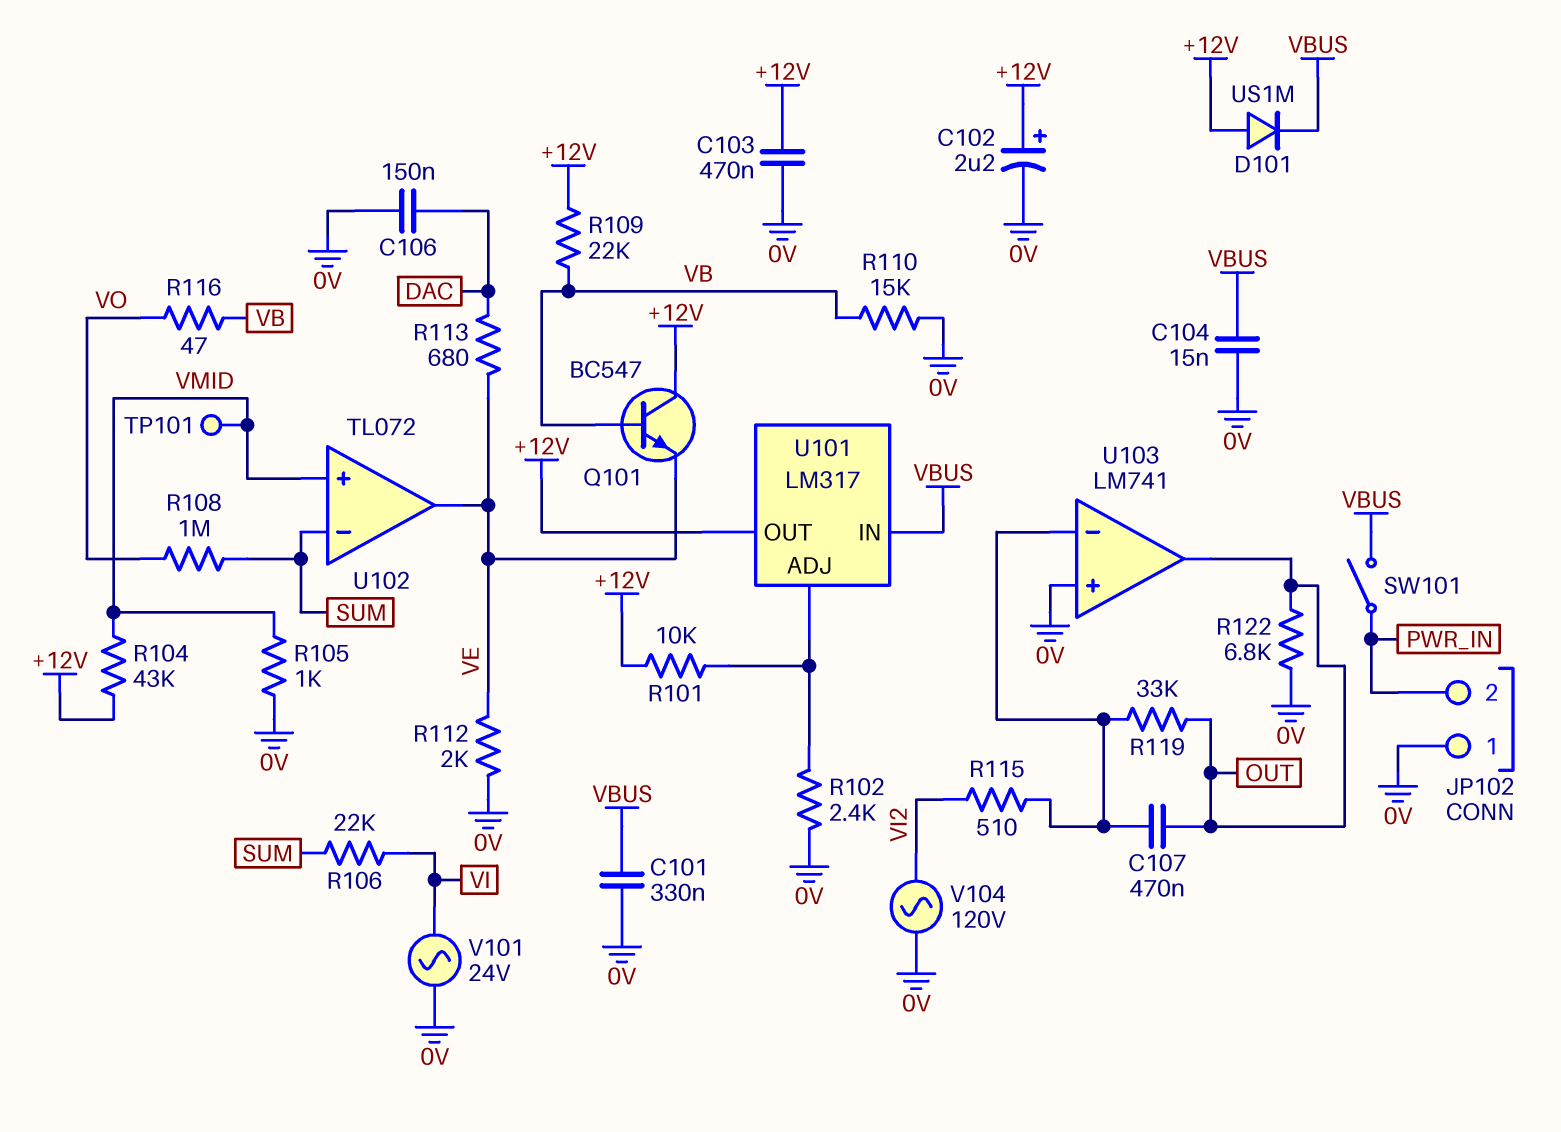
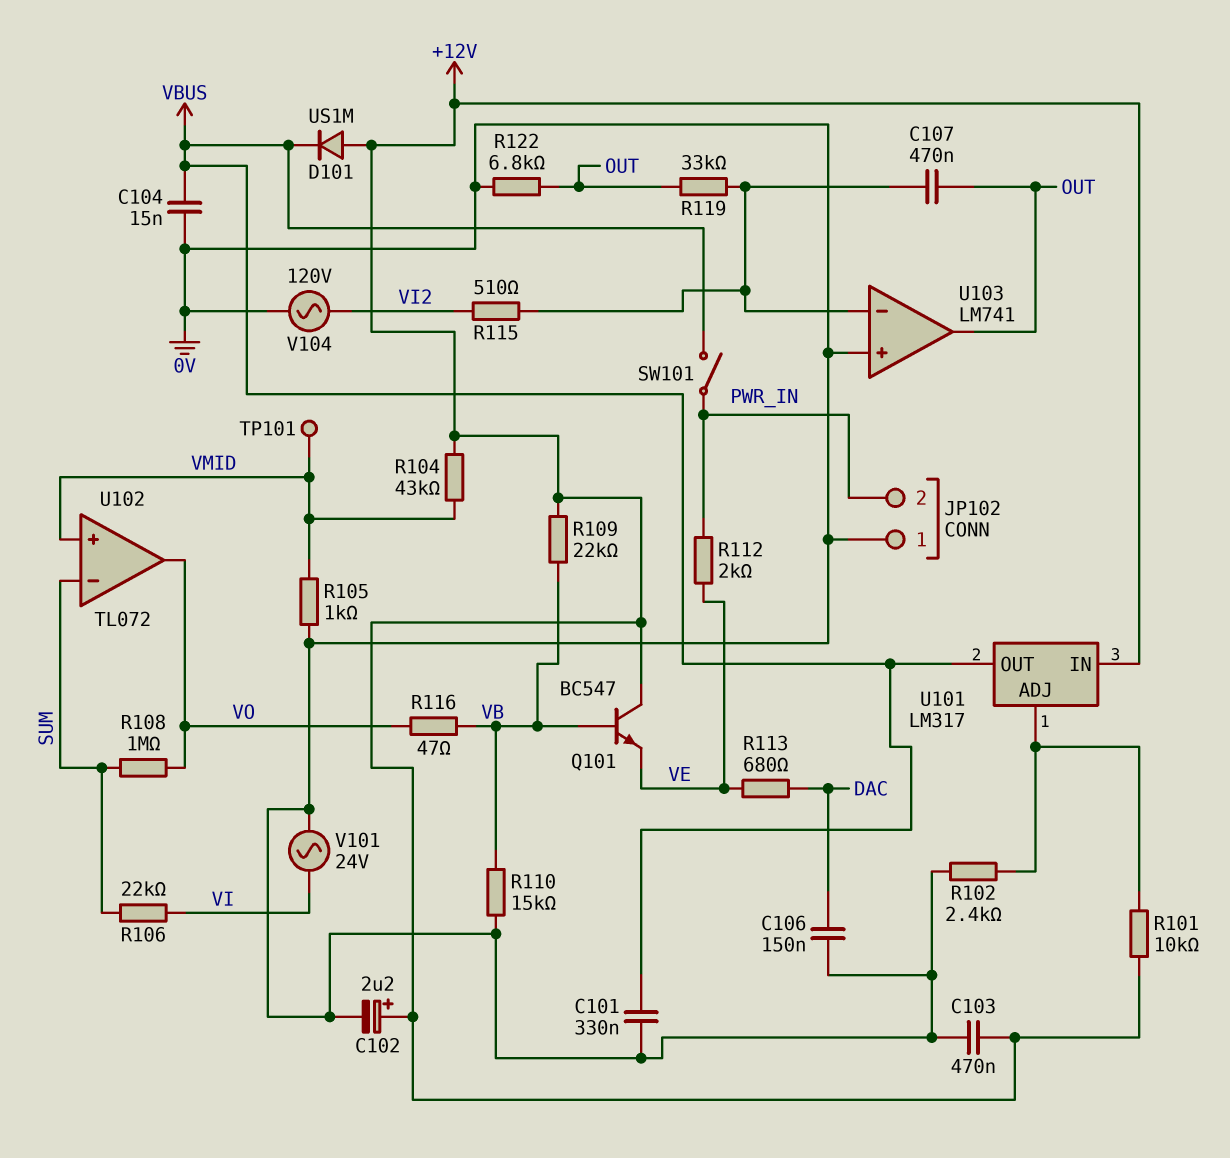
R112: 2k (0V, VE) -> 2k (PWR_IN, VE)
U101 pin IN: VBUS -> +12V
U101 pin OUT: +12V -> VBUS
U102 pin out: VE -> VO

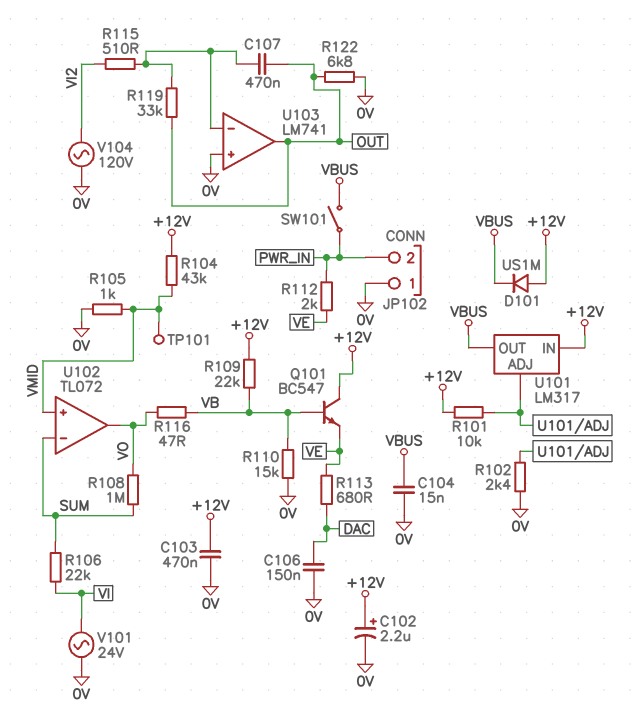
C101: 330nF (0V, VBUS) -> none

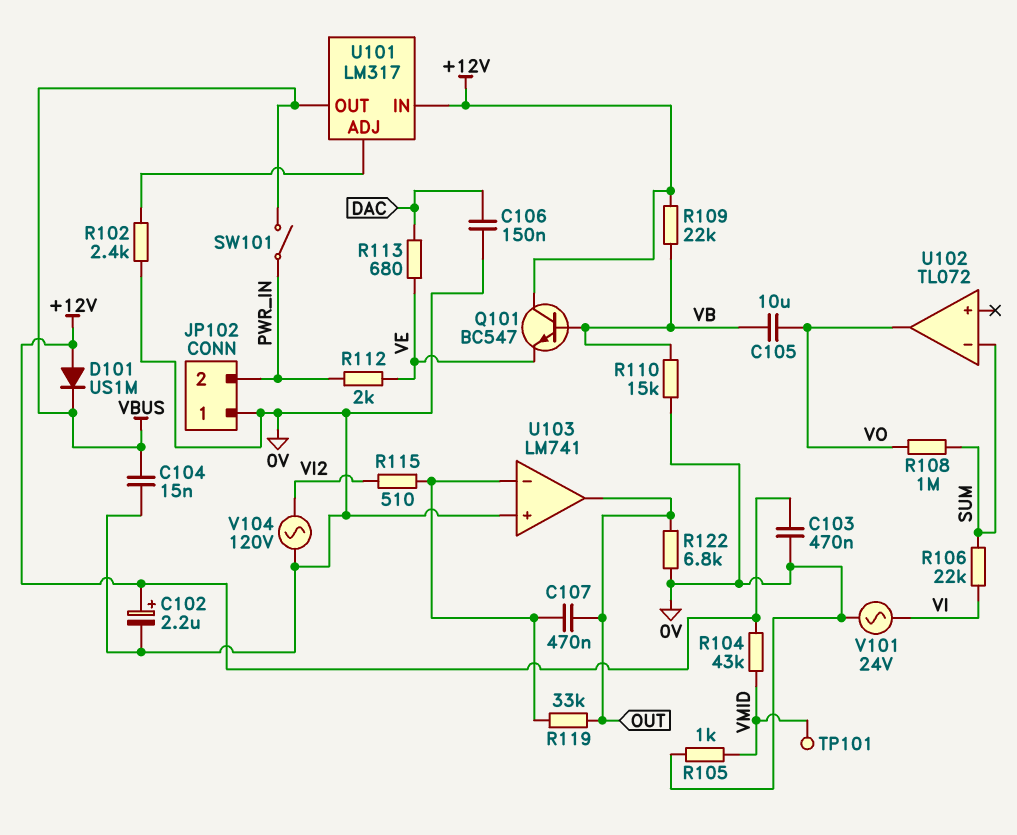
C105: none -> 10uF (VB, VO)
R101: 10k (+12V, U101/ADJ) -> none
R116: 47 (VB, VO) -> none
U102 pin in+: VMID -> none

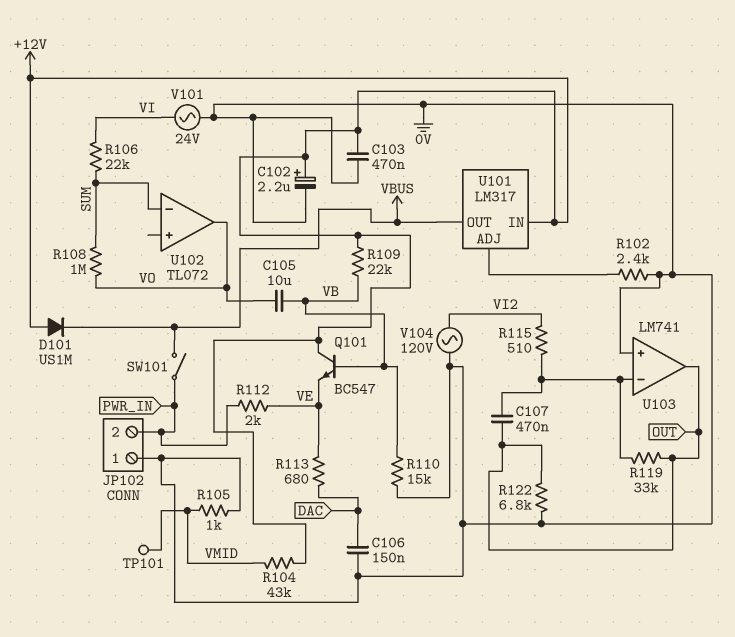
C104: 15nF (0V, VBUS) -> none

